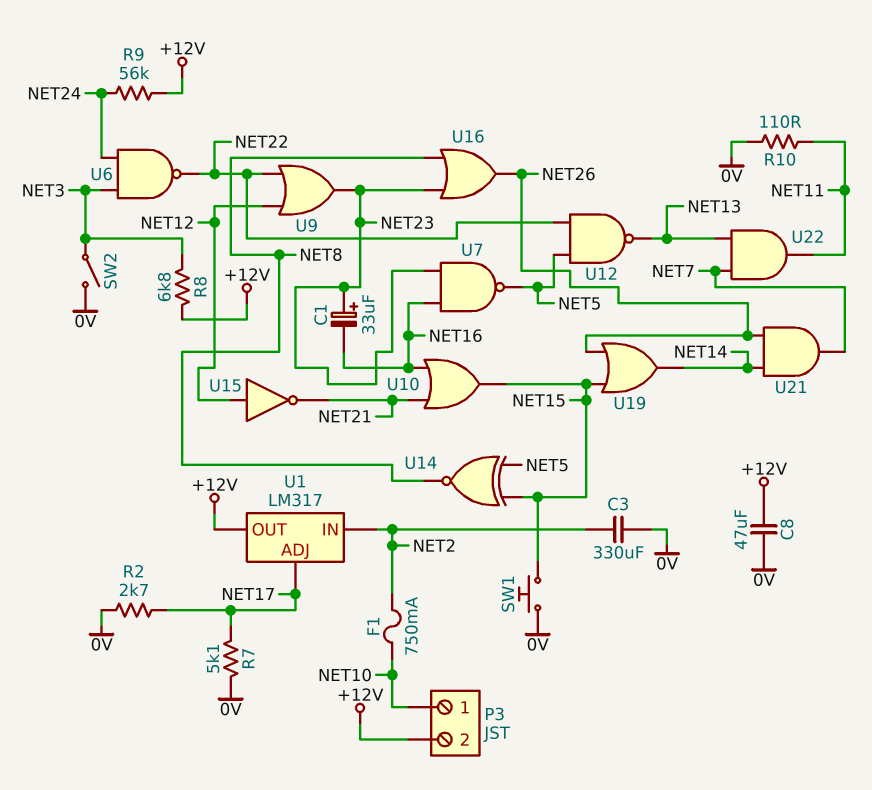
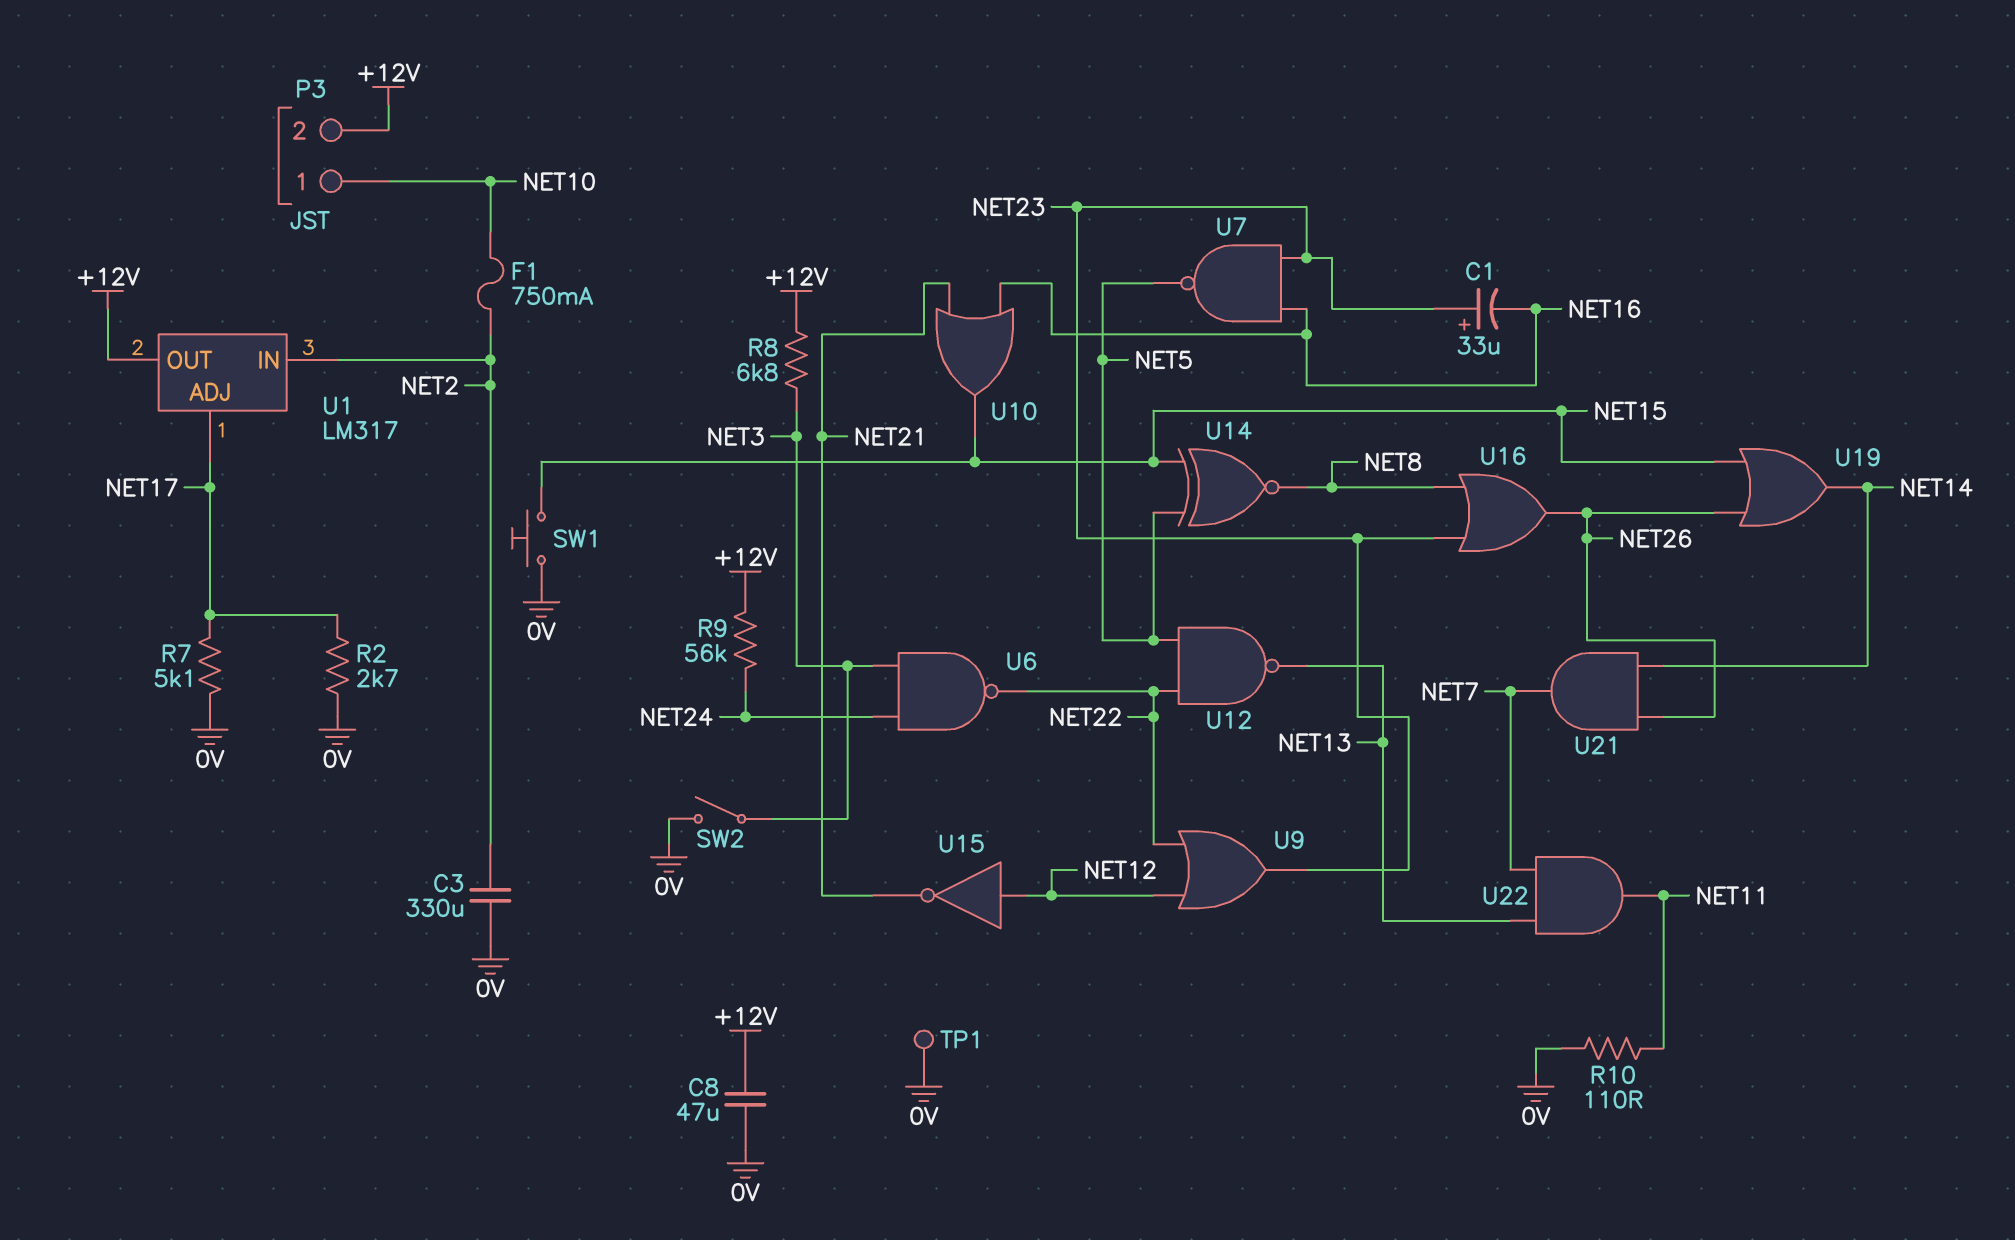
TP1: none -> test point (0V)

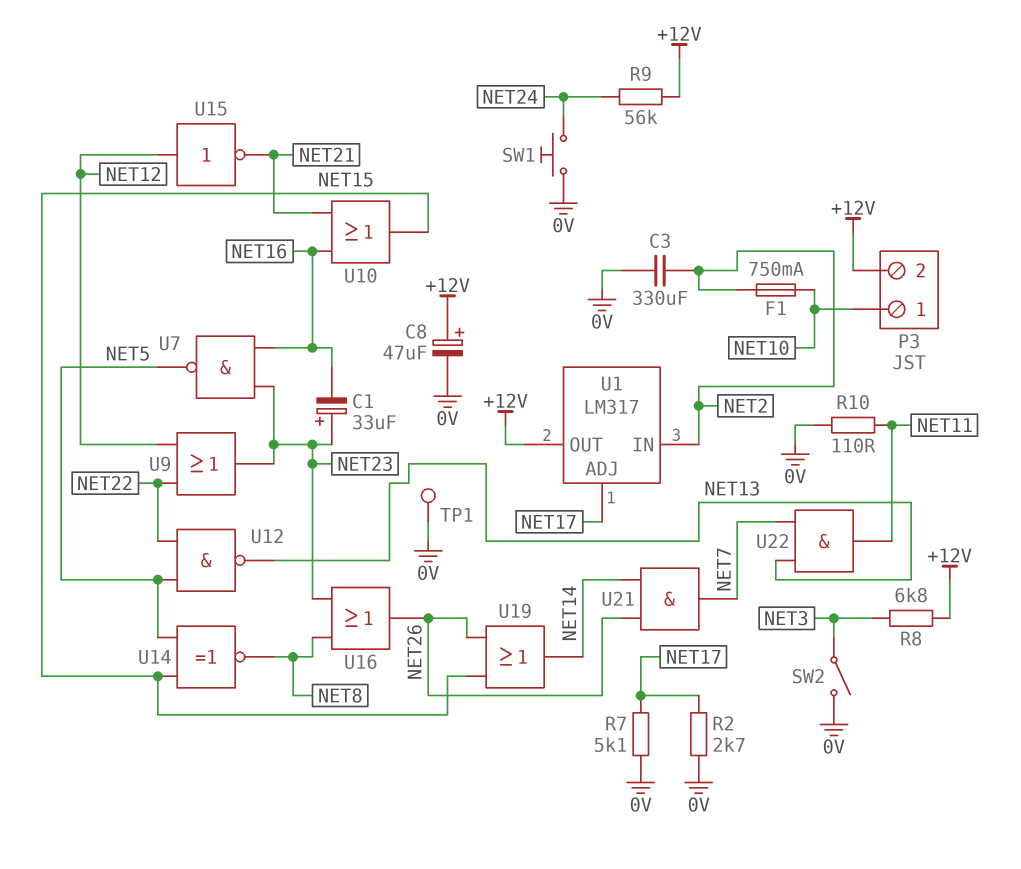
C8: 47uF (+12V, 0V) -> 47uF (plus +12V, minus 0V)
SW1: button (0V, NET15) -> button (0V, NET24)
U6: NAND (in NET3, in NET24, out NET22) -> none

